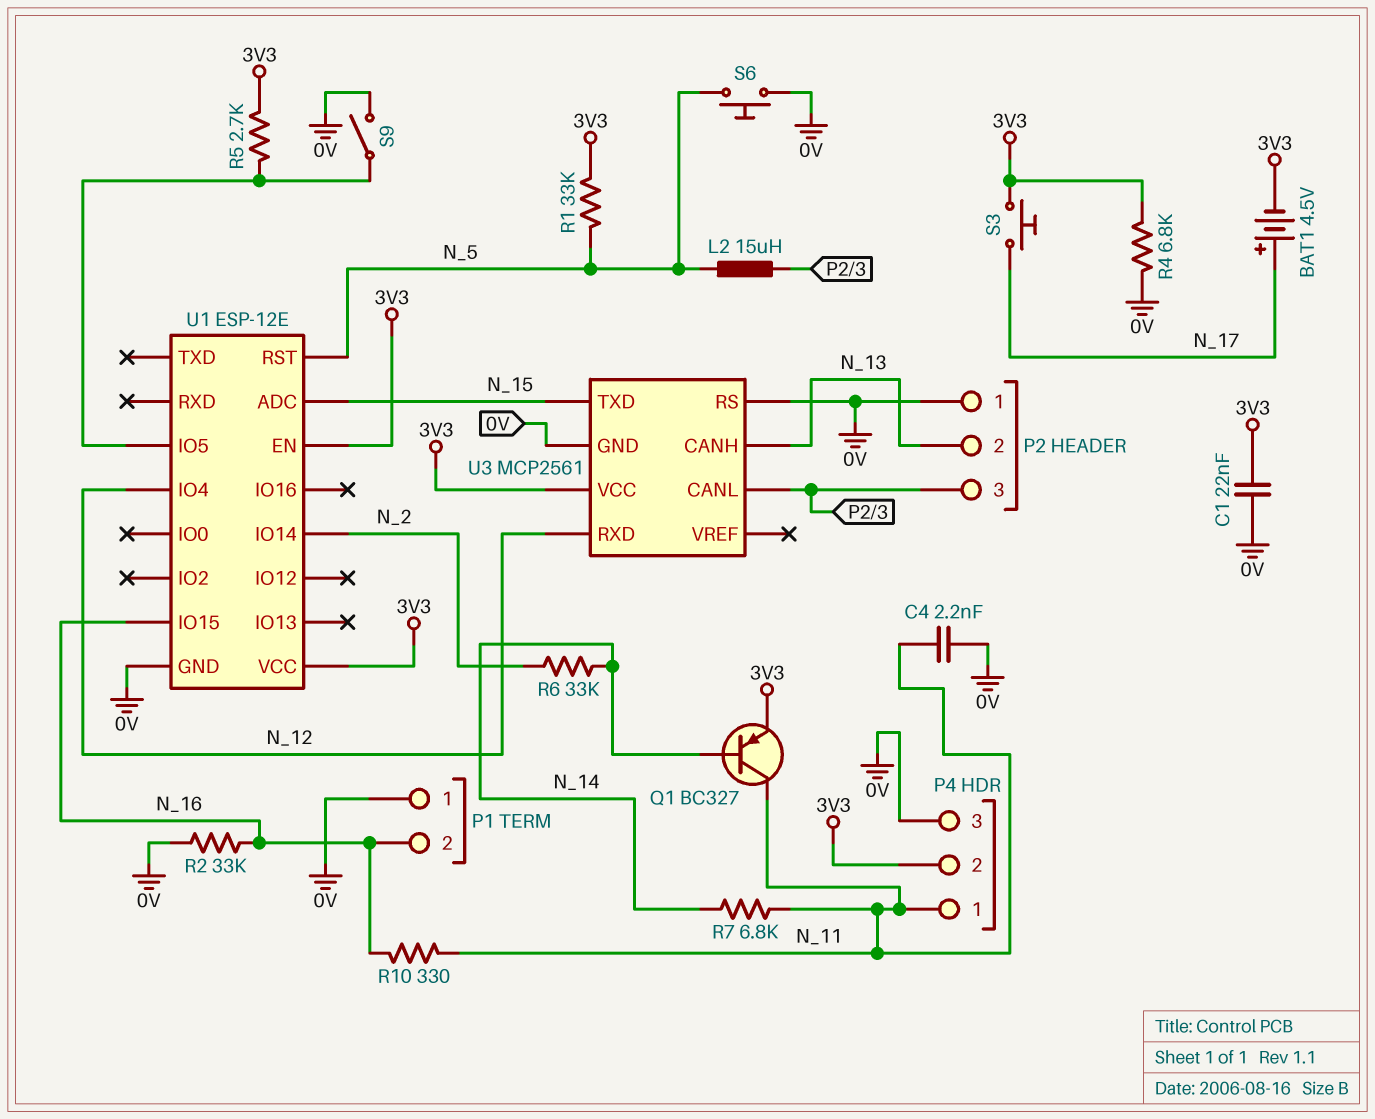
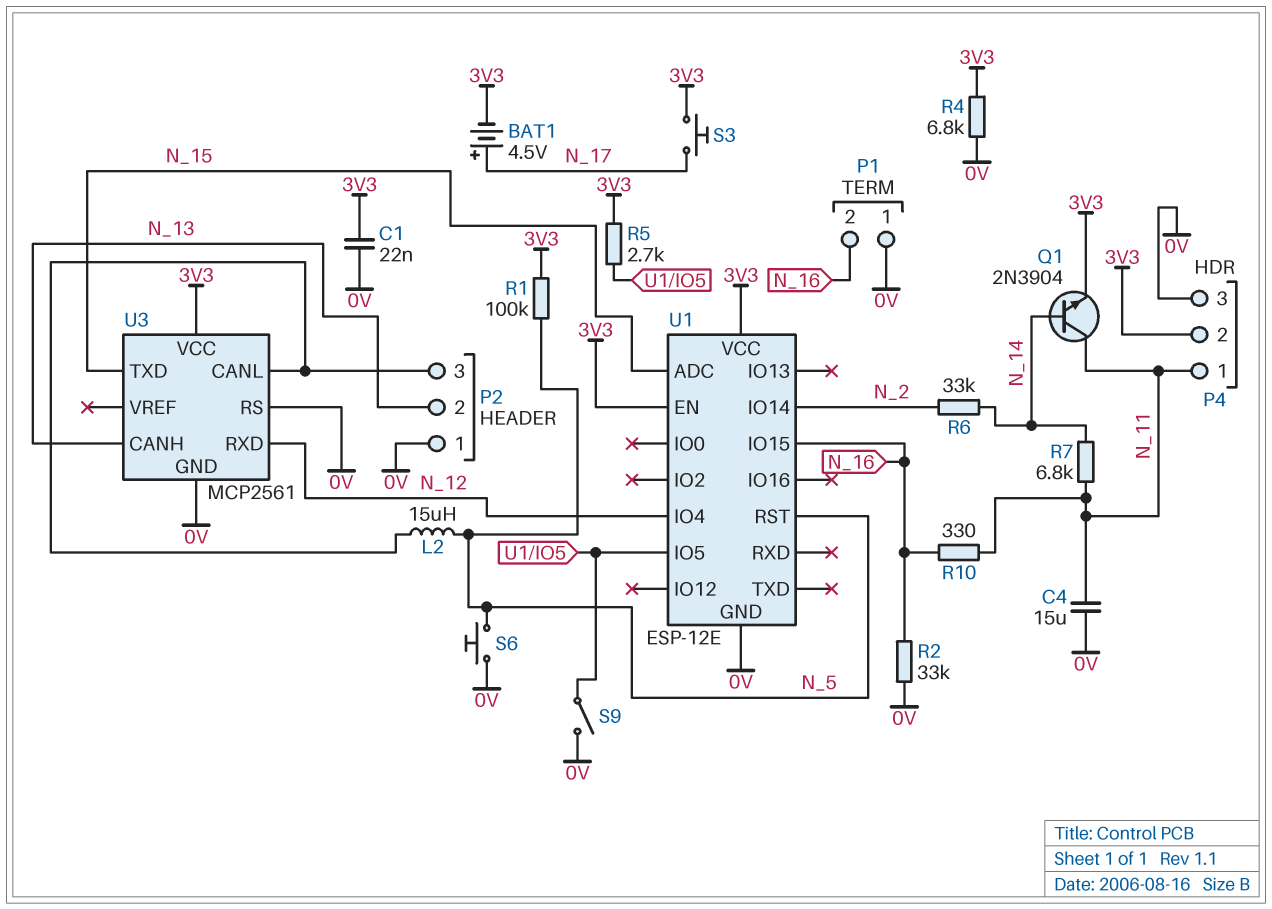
C4: 2.2nF (0V, N_11) -> 15uF (0V, N_11)
Q1: PNP BC327 (B N_14, C N_11, E 3V3) -> NPN 2N3904 (B N_14, C N_11, E 3V3)
R1: 33k (3V3, N_5) -> 100k (3V3, N_5)

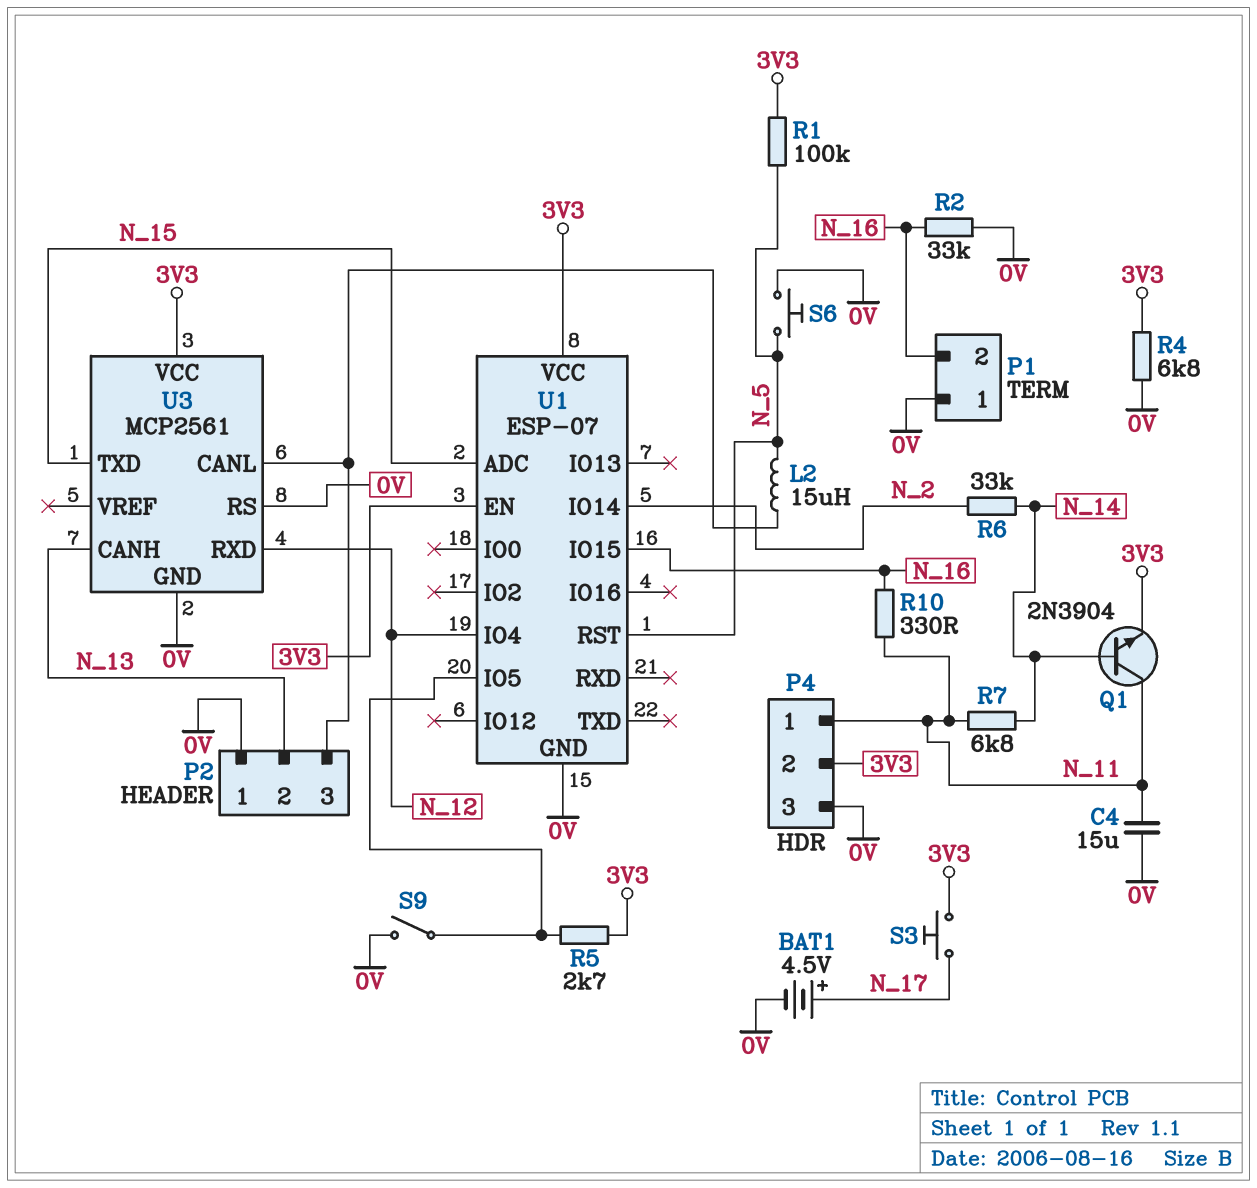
BAT1: 4.5V (plus N_17, minus 3V3) -> 4.5V (plus N_17, minus 0V)
C1: 22nF (0V, 3V3) -> none
U1: ESP-12E -> ESP-07

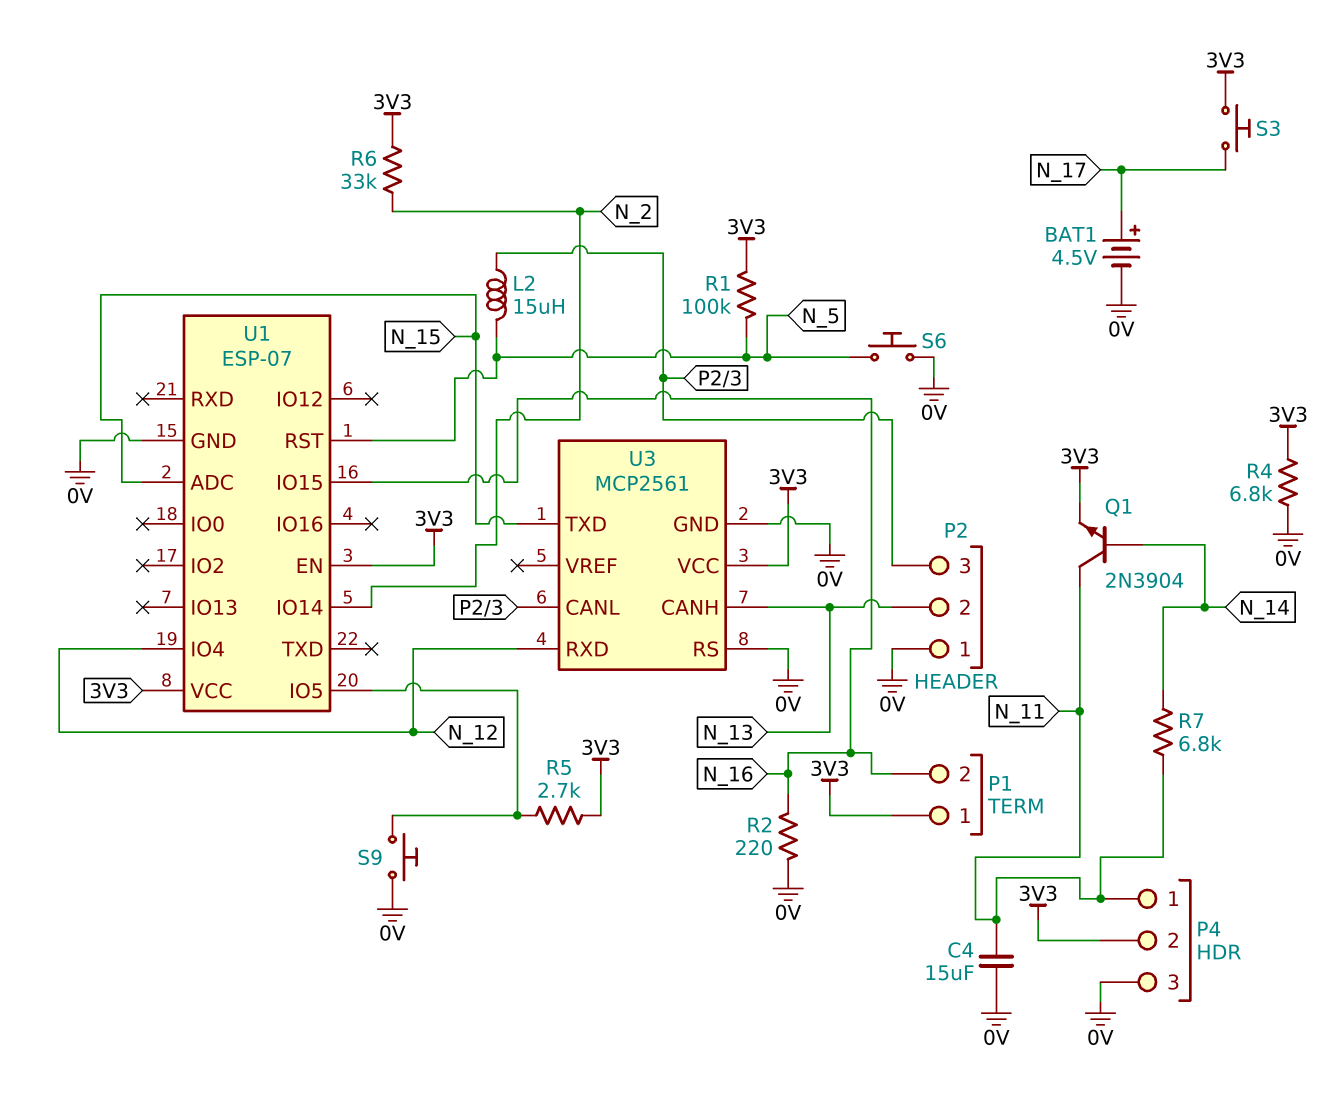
P1 pin 1: 0V -> 3V3
R2: 33k (0V, N_16) -> 220 (0V, N_16)
R6: 33k (N_2, N_14) -> 33k (3V3, N_2)
R10: 330 (N_11, N_16) -> none
S9: switch (0V, U1/IO5) -> button (0V, U1/IO5)

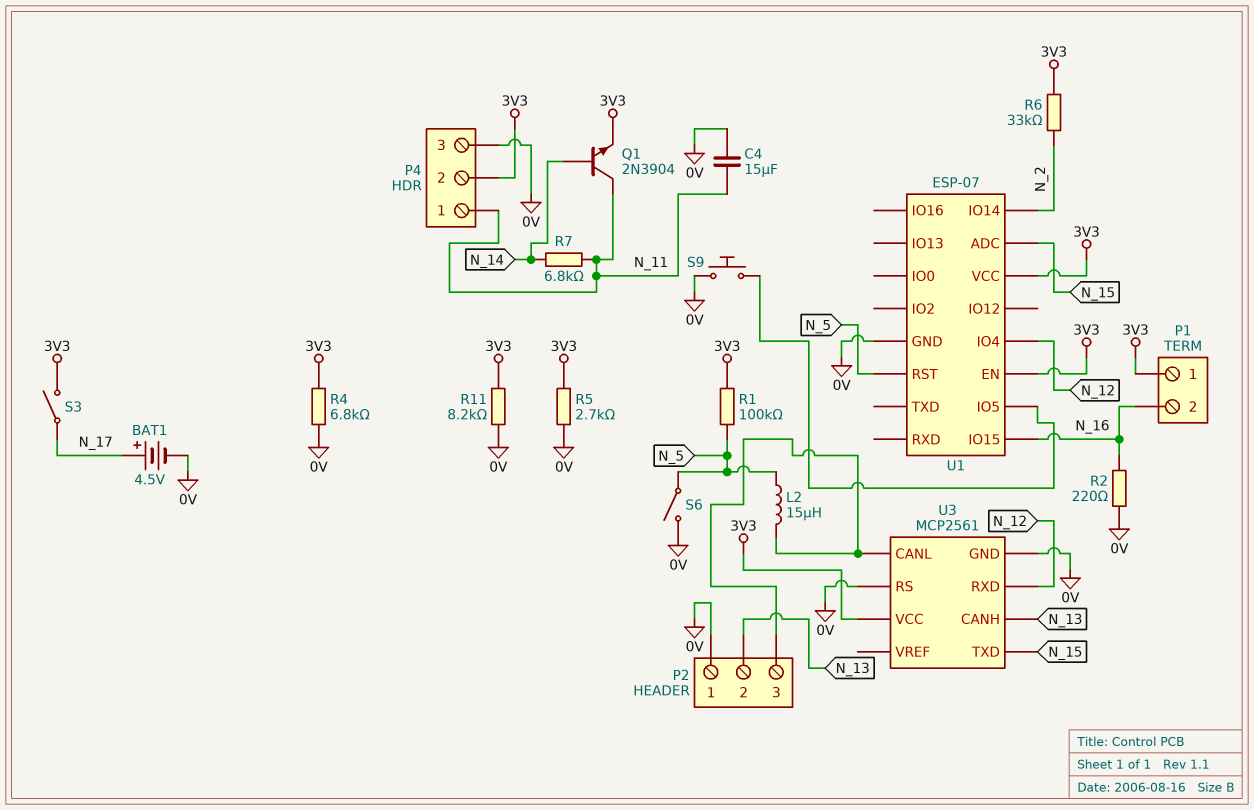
R5: 2.7k (3V3, U1/IO5) -> 2.7k (0V, 3V3)
R11: none -> 8.2k (0V, 3V3)
S3: button (3V3, N_17) -> switch (3V3, N_17)
S6: button (0V, N_5) -> switch (0V, N_5)

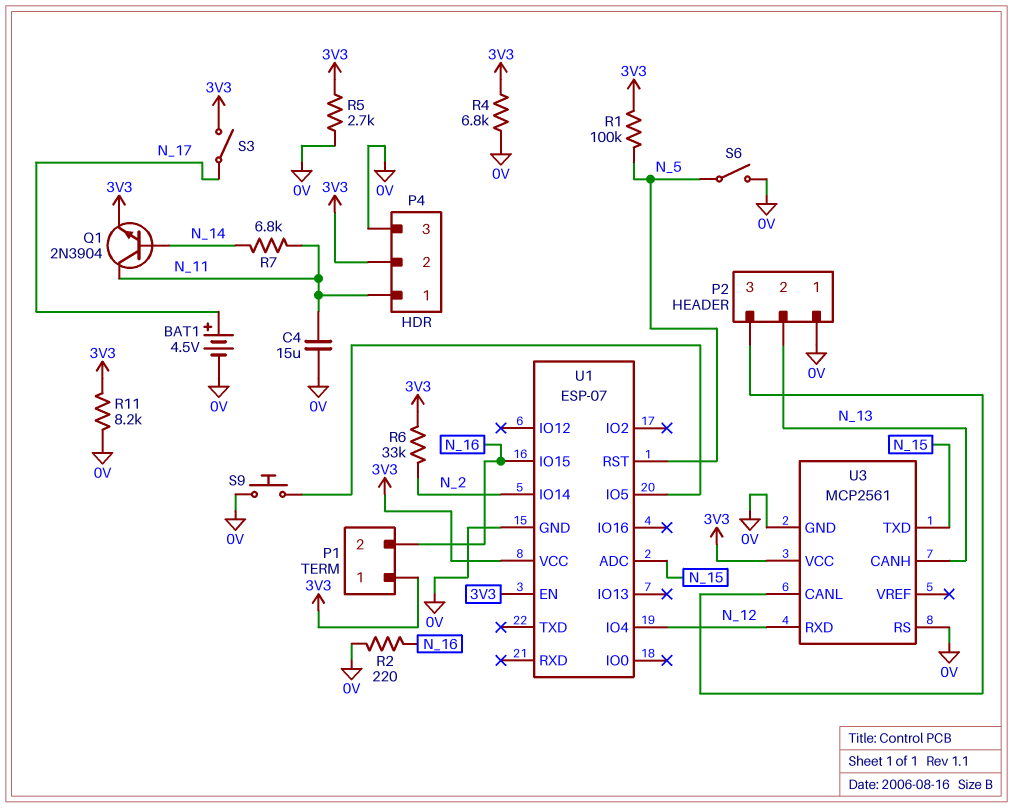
L2: 15uH (N_5, P2/3) -> none

